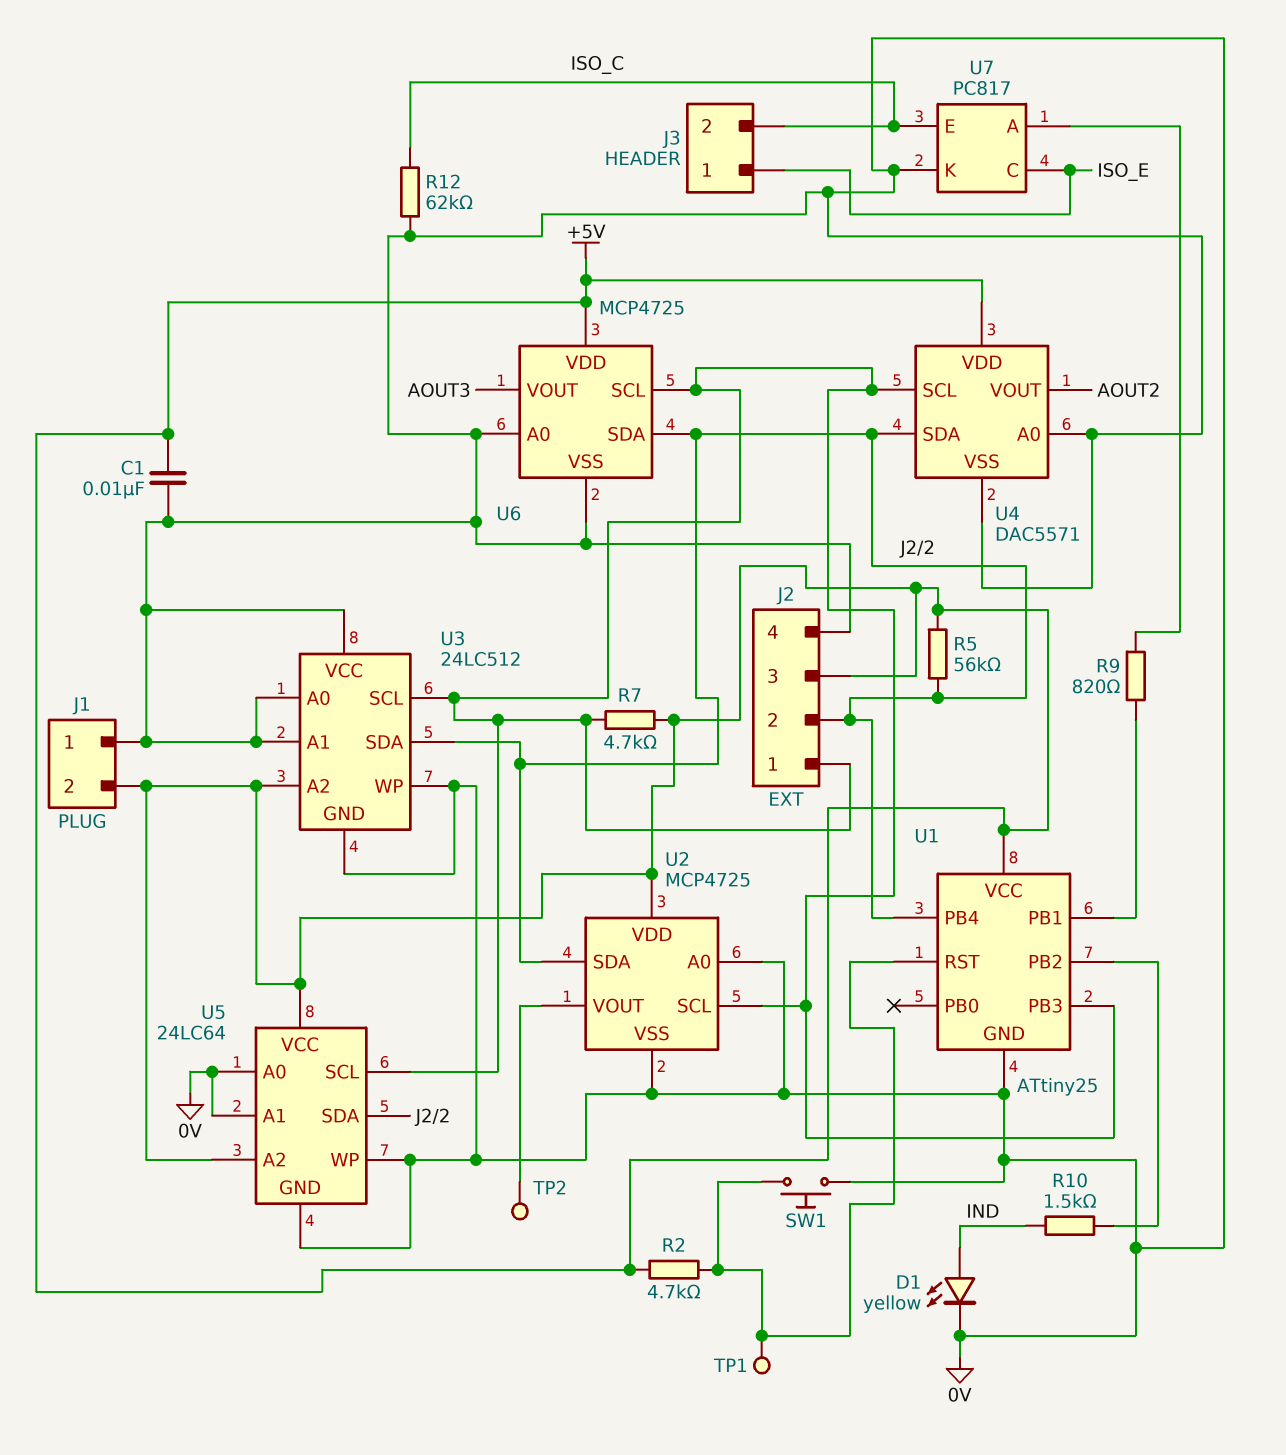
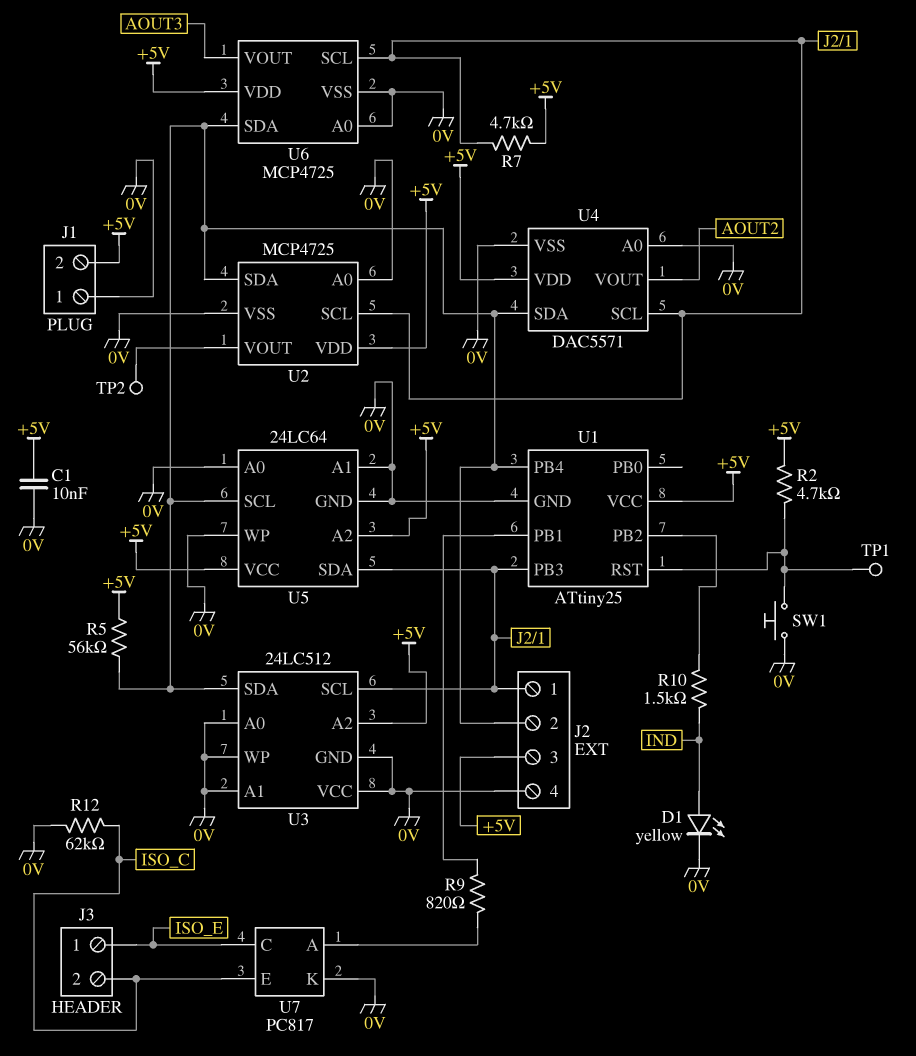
U5 pin SCL: J2/1 -> J2/2
U5 pin SDA: J2/2 -> J2/1

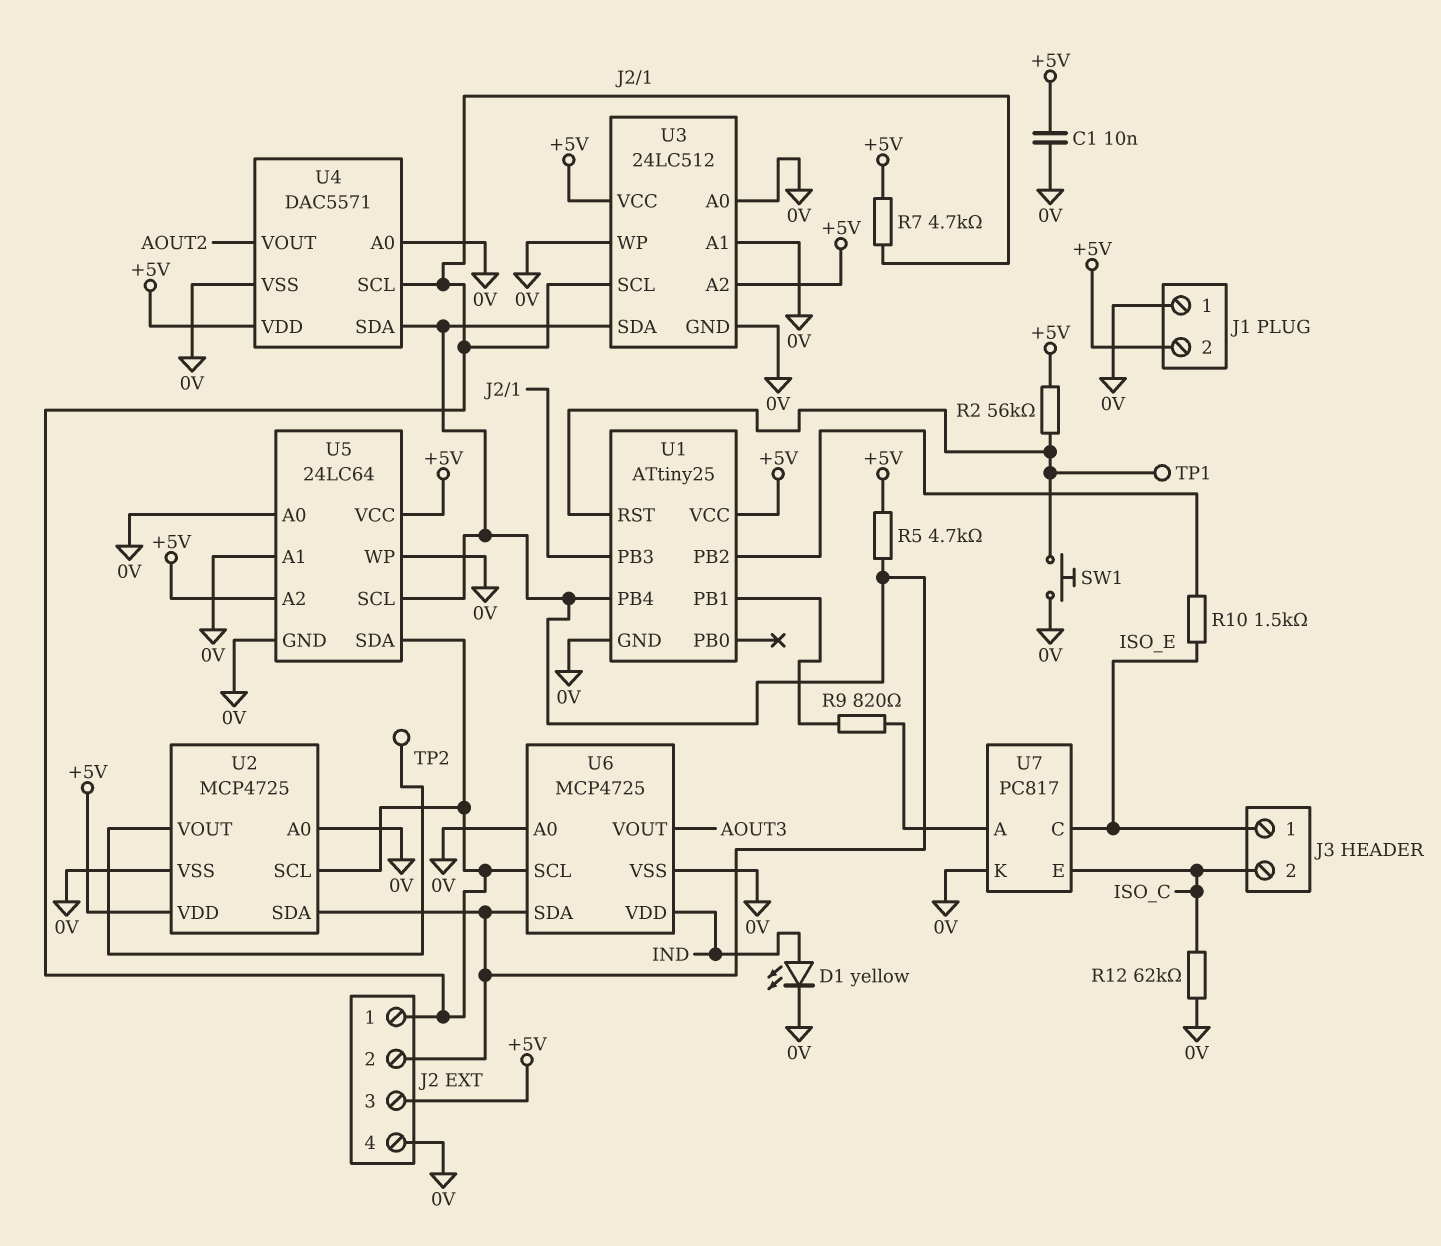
R2: 4.7k (+5V, U1/RST) -> 56k (+5V, U1/RST)
R5: 56k (+5V, J2/2) -> 4.7k (+5V, J2/2)
R10: 1.5k (IND, U1/PB2) -> 1.5k (ISO_E, U1/PB2)
U3 pin VCC: 0V -> +5V
U6 pin VDD: +5V -> IND

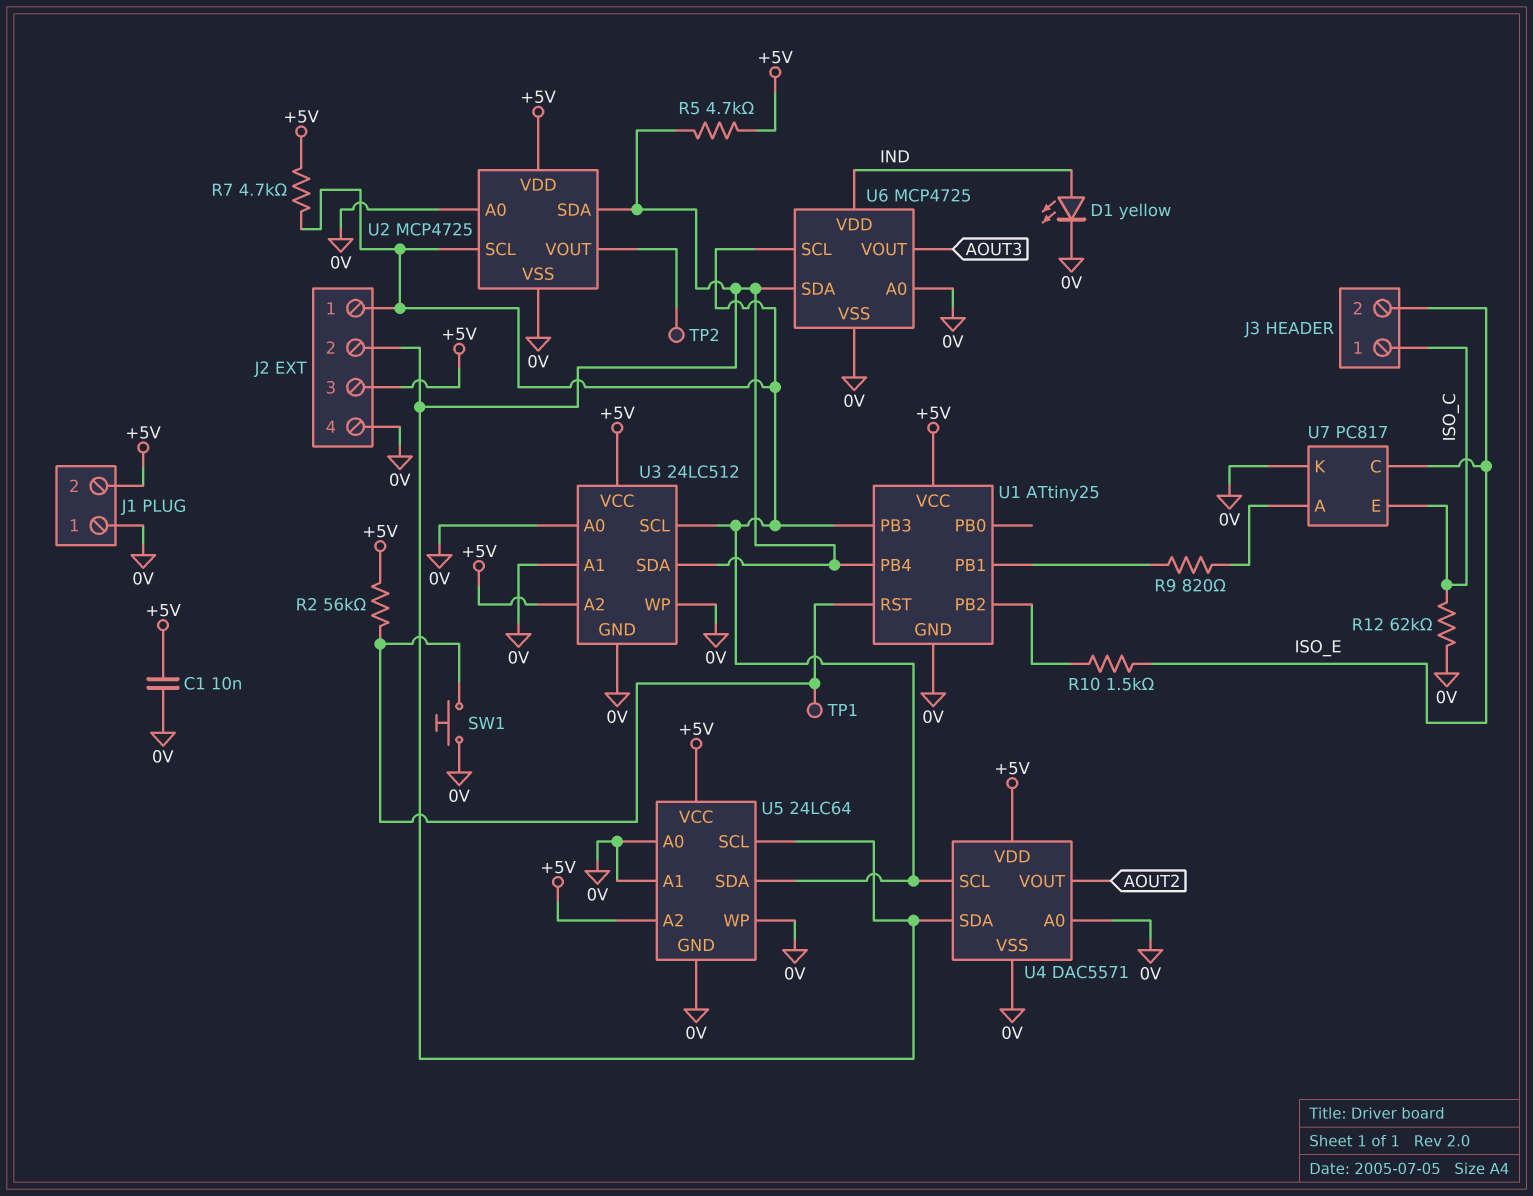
J3 pin 1: ISO_E -> ISO_C
J3 pin 2: ISO_C -> ISO_E

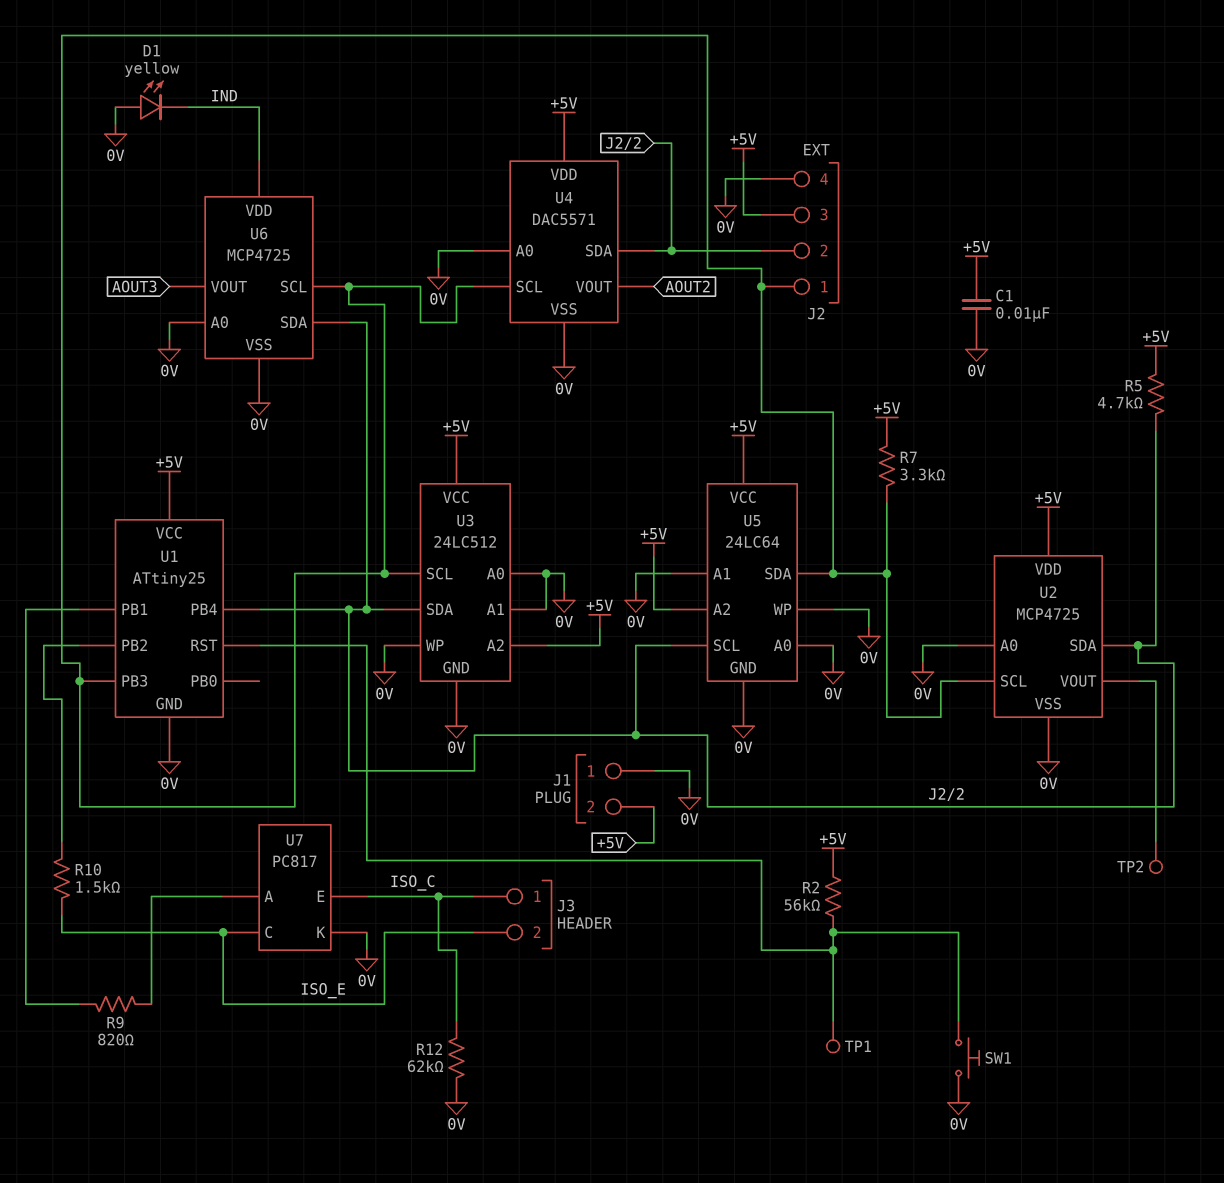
D1: LED yellow (A IND, K 0V) -> LED yellow (A 0V, K IND)
R7: 4.7k (+5V, J2/1) -> 3.3k (+5V, J2/1)

